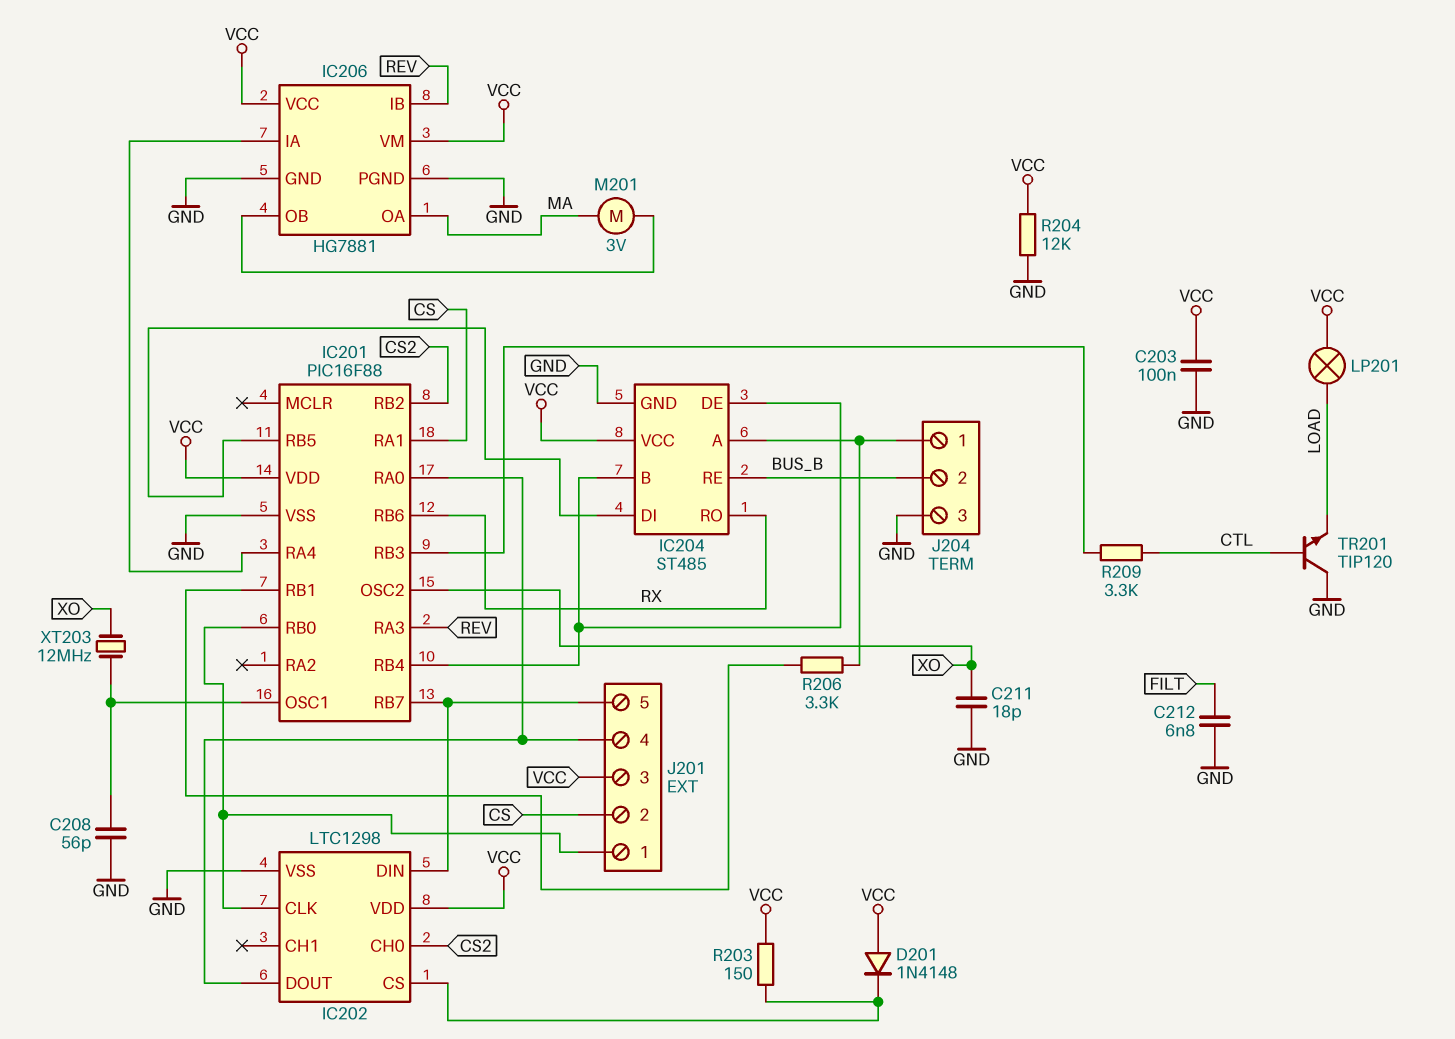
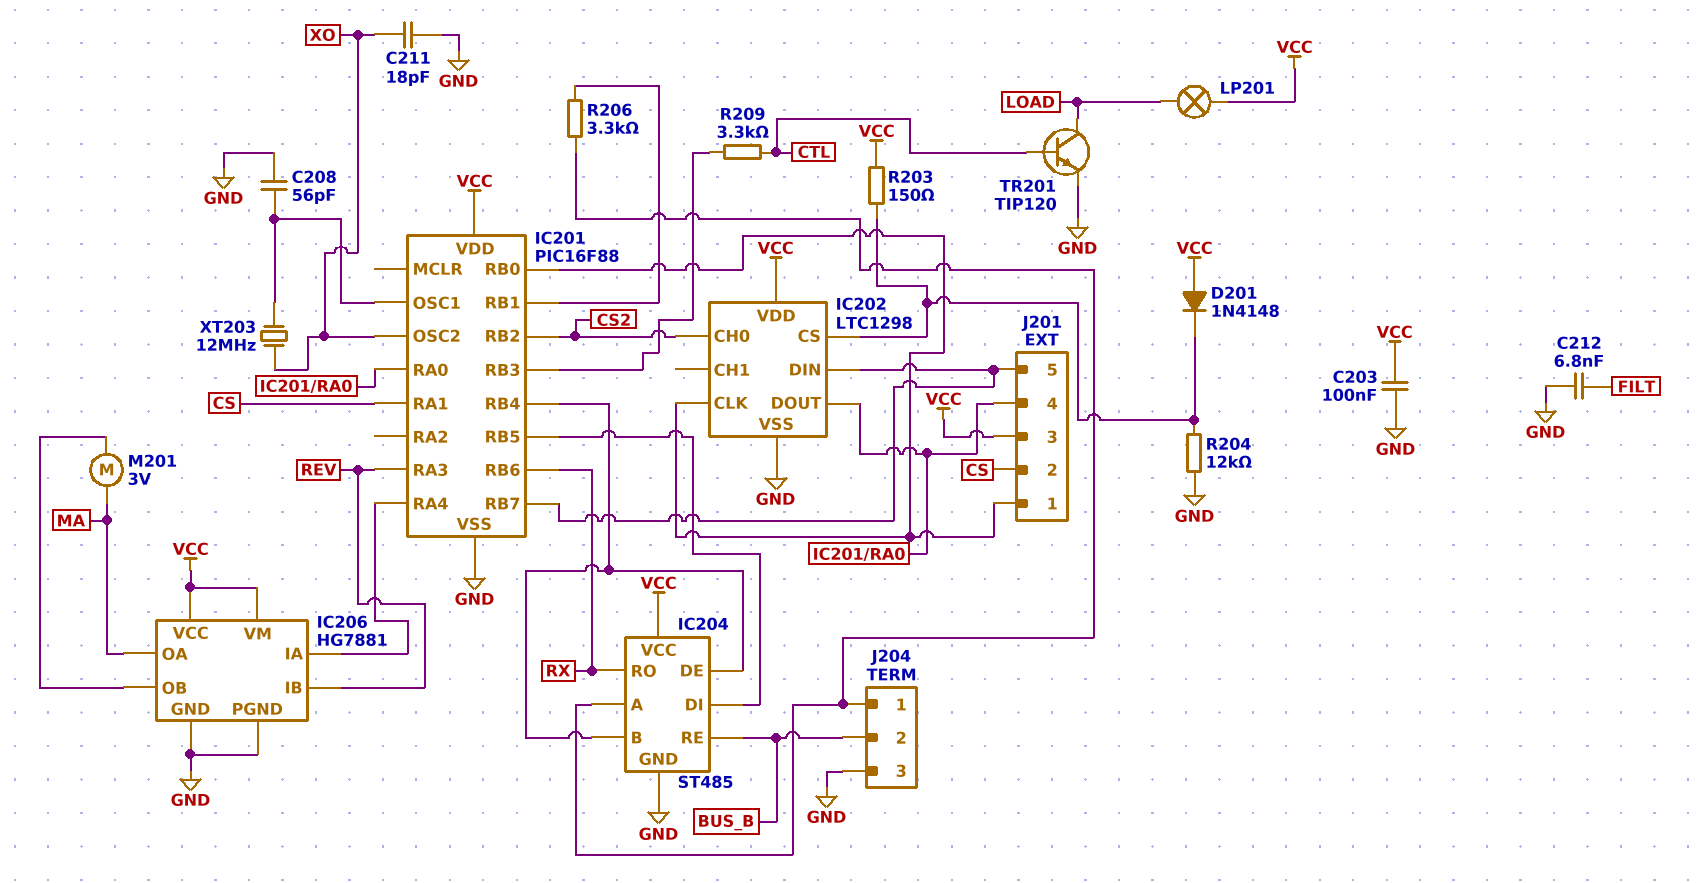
R204: 12k (GND, VCC) -> 12k (GND, IC202/CS)
TR201: NPN TIP120 (B CTL, C GND, E LOAD) -> NPN TIP120 (B CTL, C LOAD, E GND)

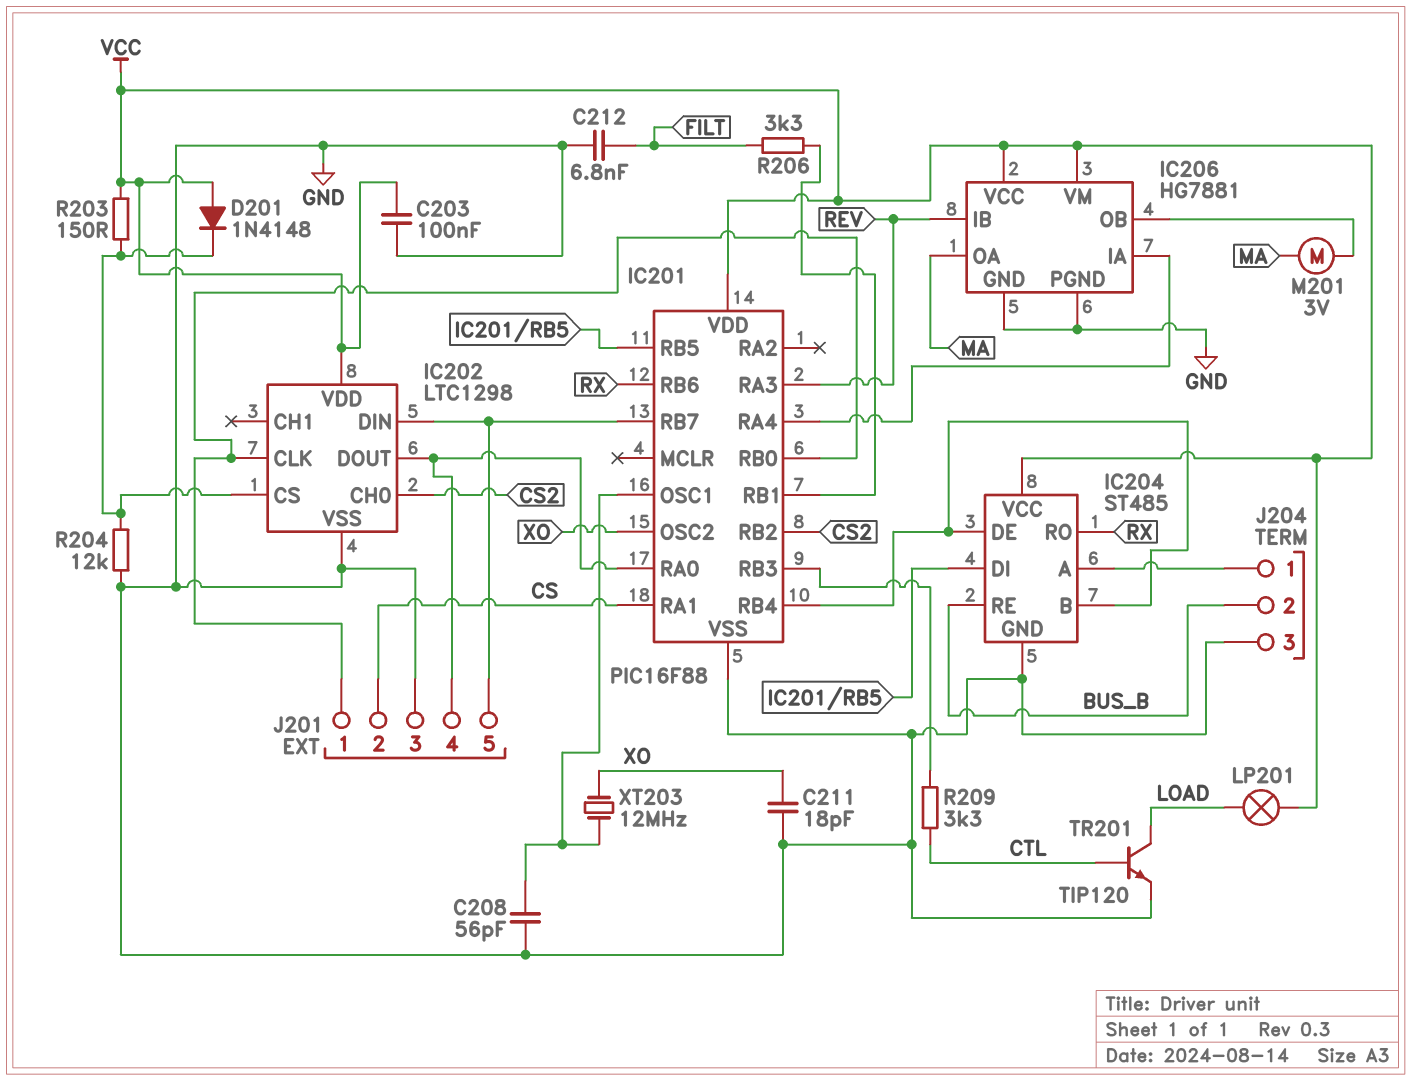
J201 pin 3: VCC -> GND
R206: 3.3k (IC201/RB1, IC204/A) -> 3.3k (FILT, IC201/RB1)

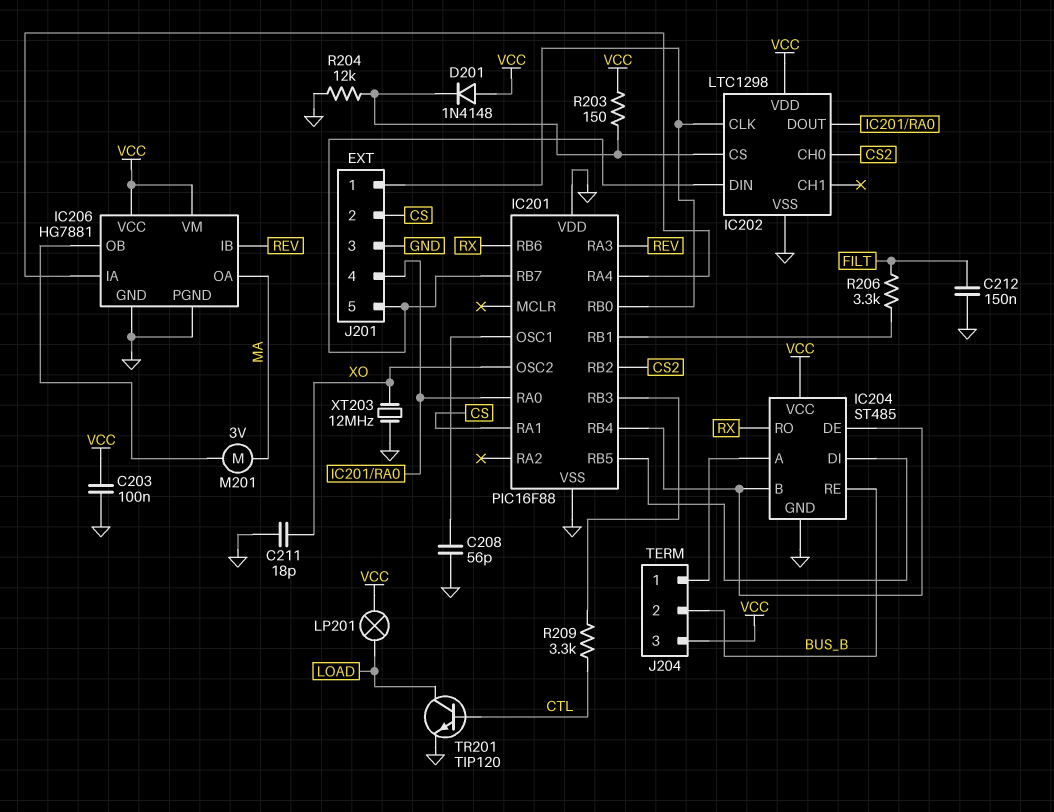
C212: 6.8nF (FILT, GND) -> 150nF (FILT, GND)
IC201 pin VDD: VCC -> GND
J204 pin 3: GND -> VCC
XT203: 12MHz (IC201/OSC1, XO) -> 12MHz (GND, XO)

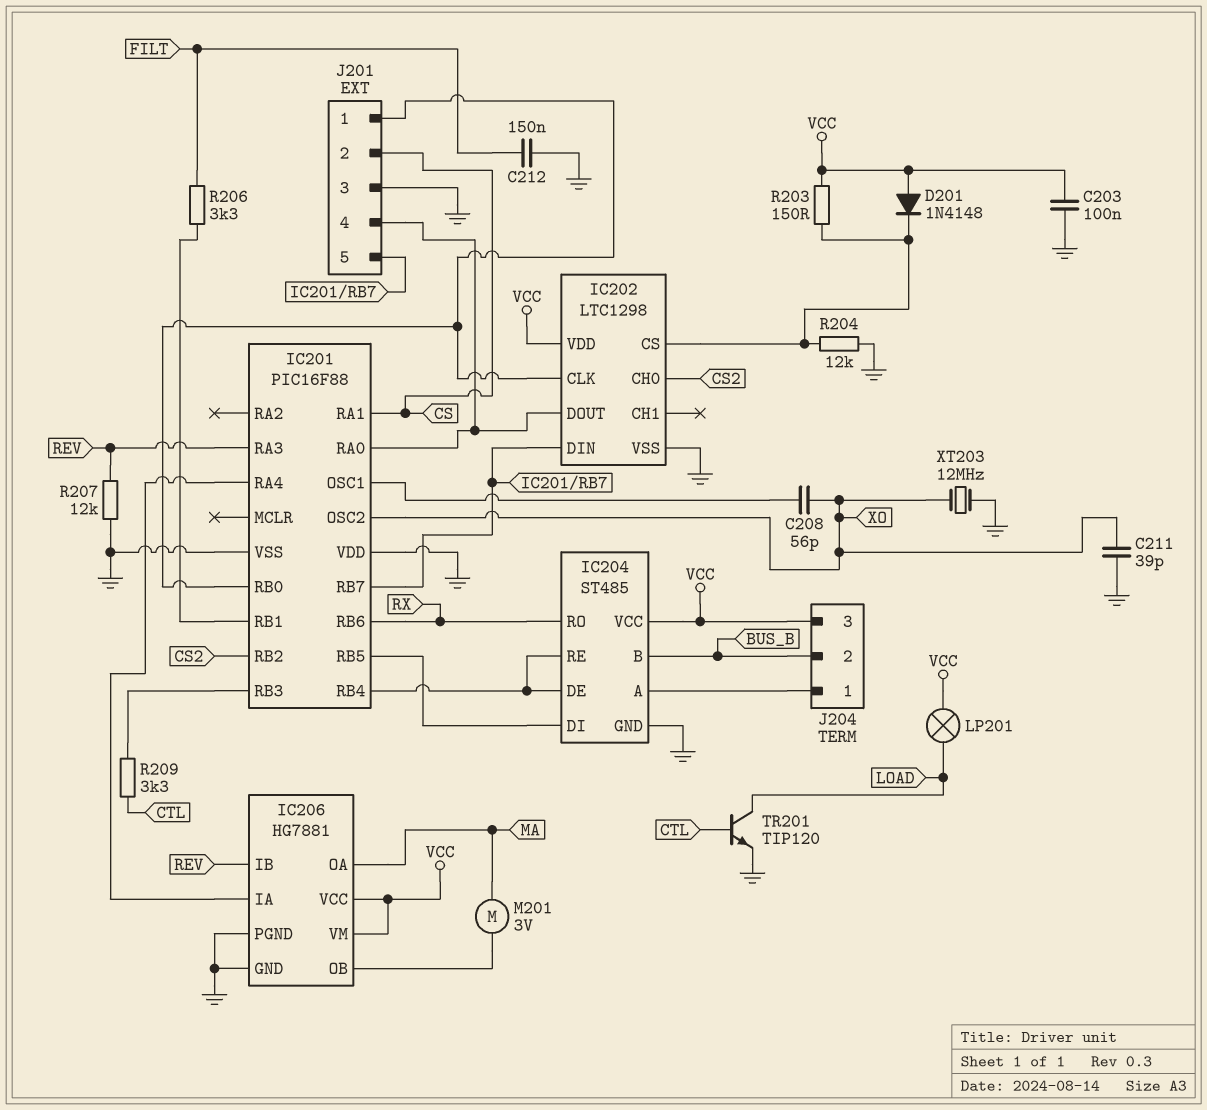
C208: 56pF (GND, IC201/OSC1) -> 56pF (IC201/OSC1, XO)
C211: 18pF (GND, XO) -> 39pF (GND, XO)
IC204 pin B: IC201/RB4 -> BUS_B
IC204 pin RE: BUS_B -> IC201/RB4
R207: none -> 12k (GND, REV)

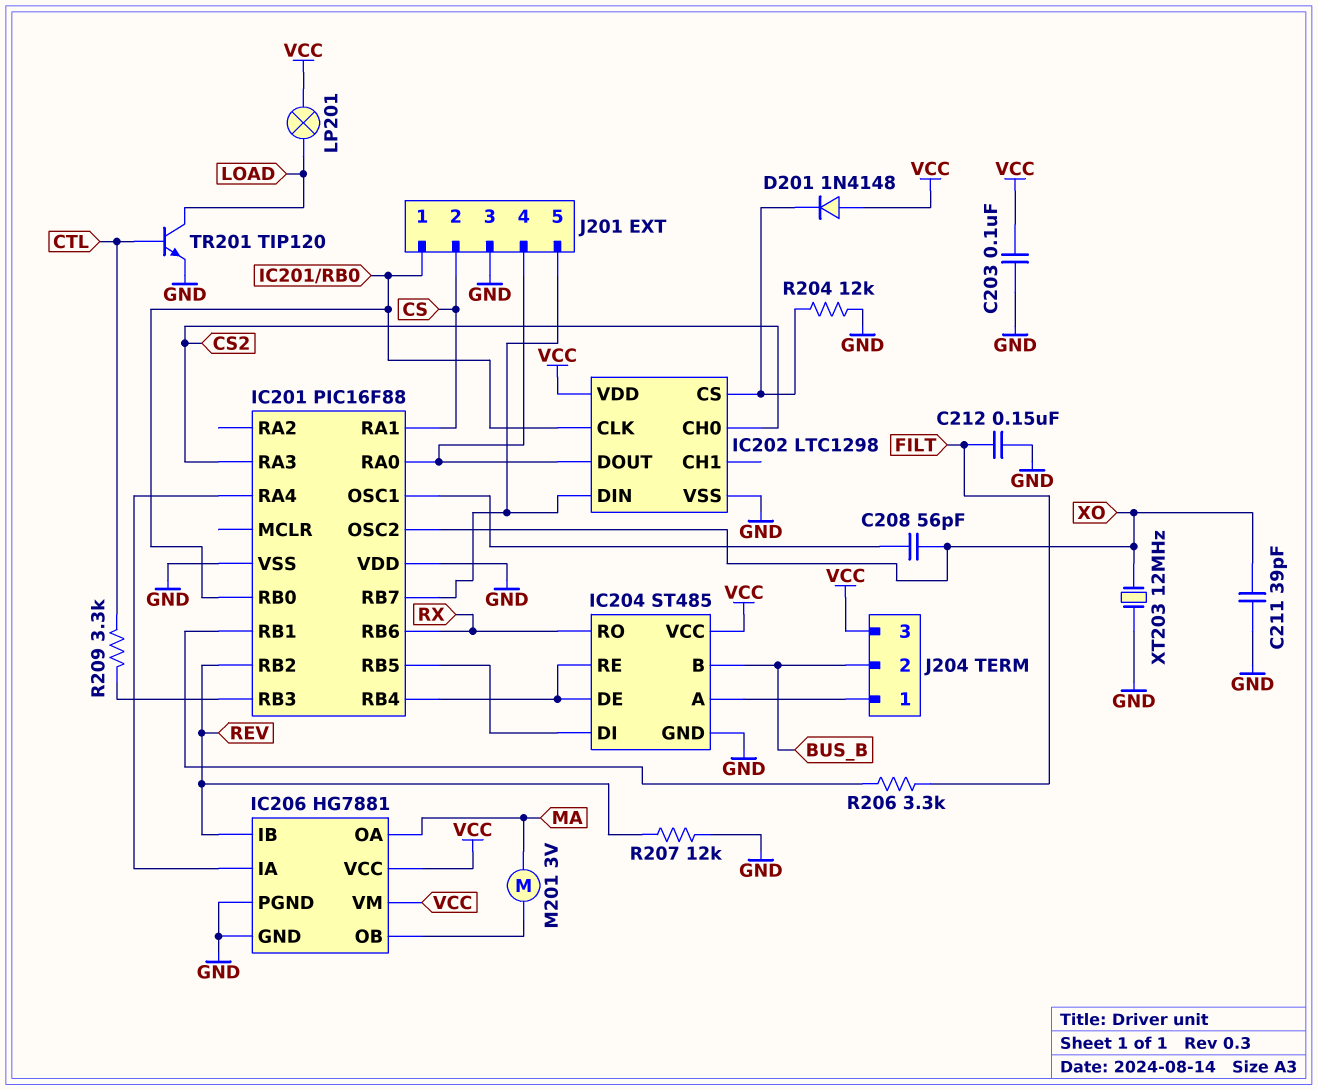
IC201 pin RA3: REV -> CS2
IC201 pin RB2: CS2 -> REV
R203: 150 (IC202/CS, VCC) -> none

